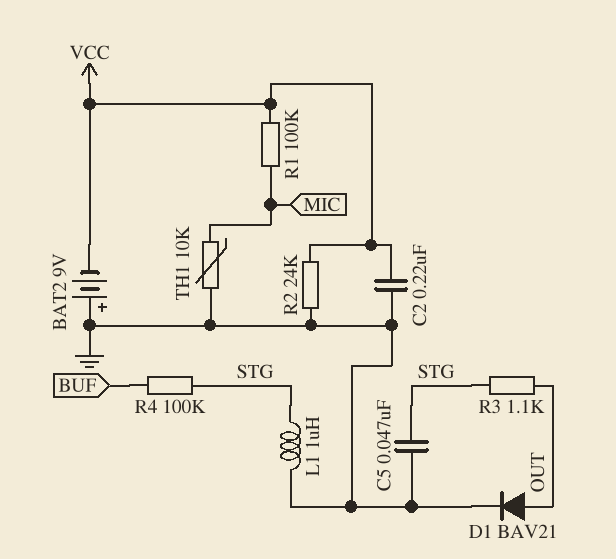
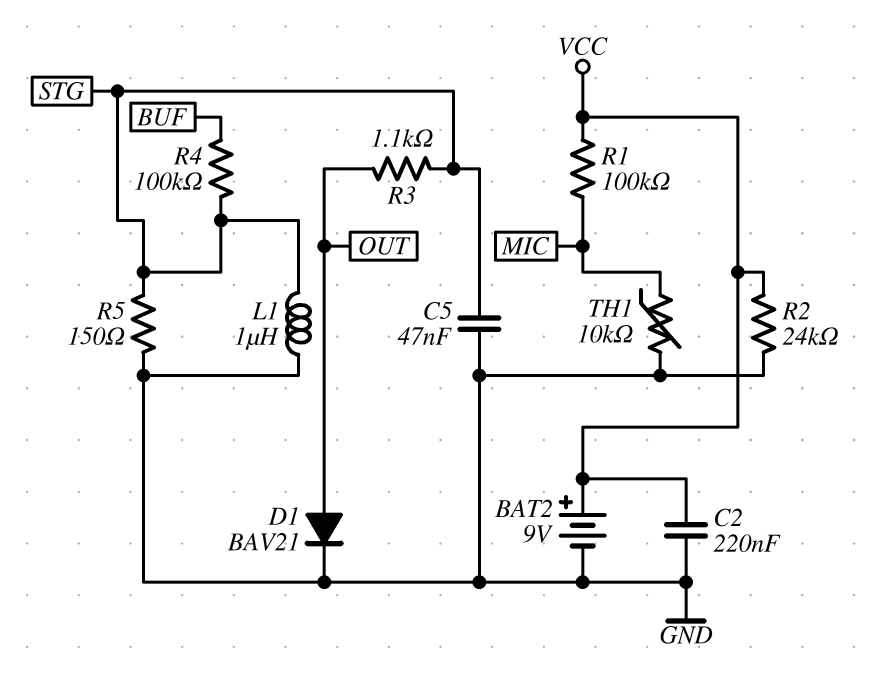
BAT2: 9V (plus GND, minus VCC) -> 9V (plus VCC, minus GND)
R5: none -> 150 (GND, STG)

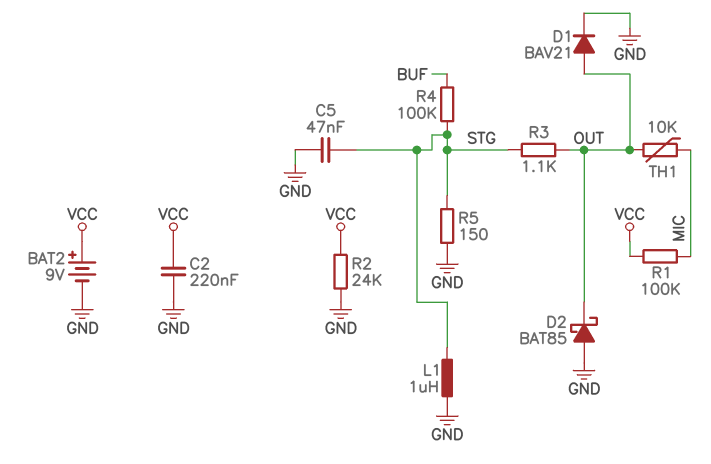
D2: none -> schottky BAT85 (A GND, K OUT)
TH1: 10k (GND, MIC) -> 10k (MIC, OUT)

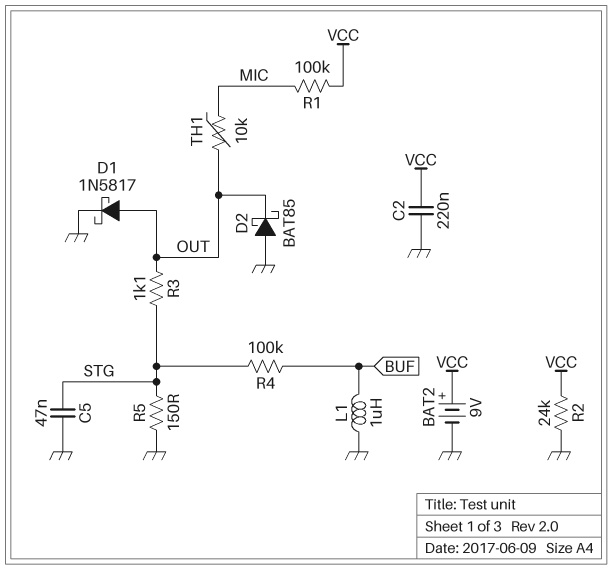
D1: diode BAV21 (A OUT, K GND) -> schottky 1N5817 (A OUT, K GND)
L1: 1uH (GND, STG) -> 1uH (BUF, GND)

